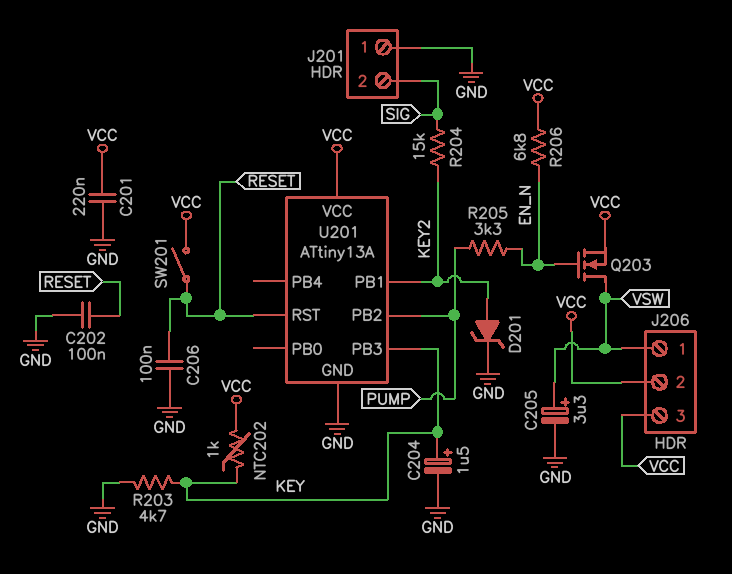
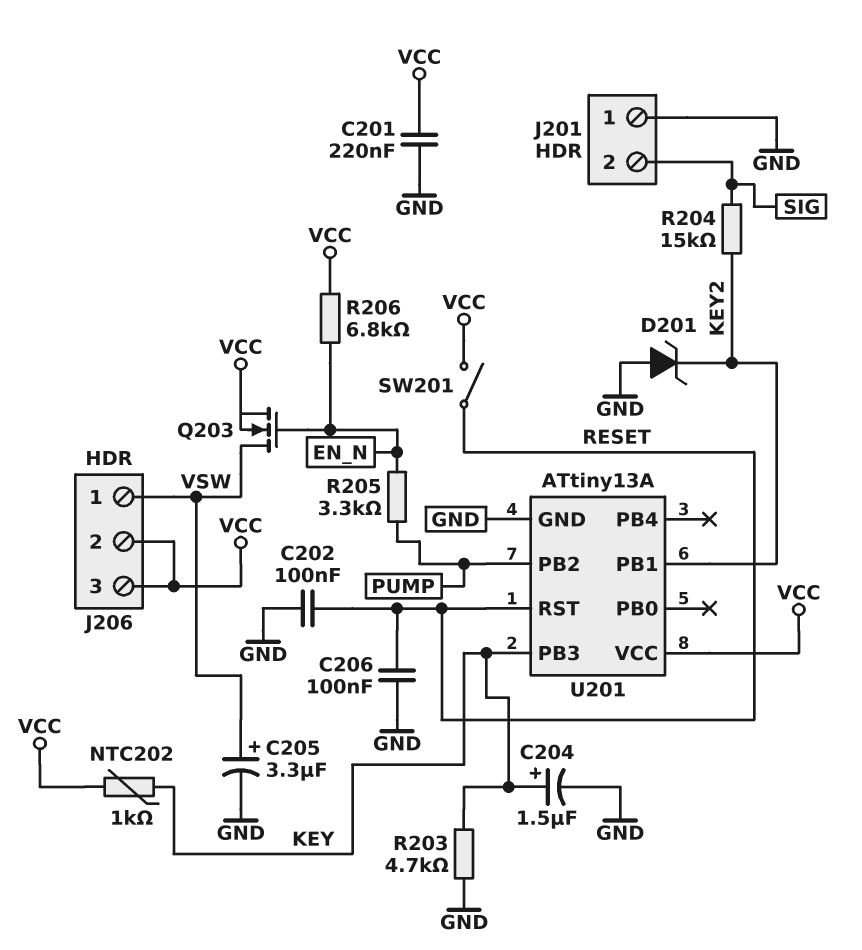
D201: zener (A KEY2, K GND) -> zener (A GND, K KEY2)

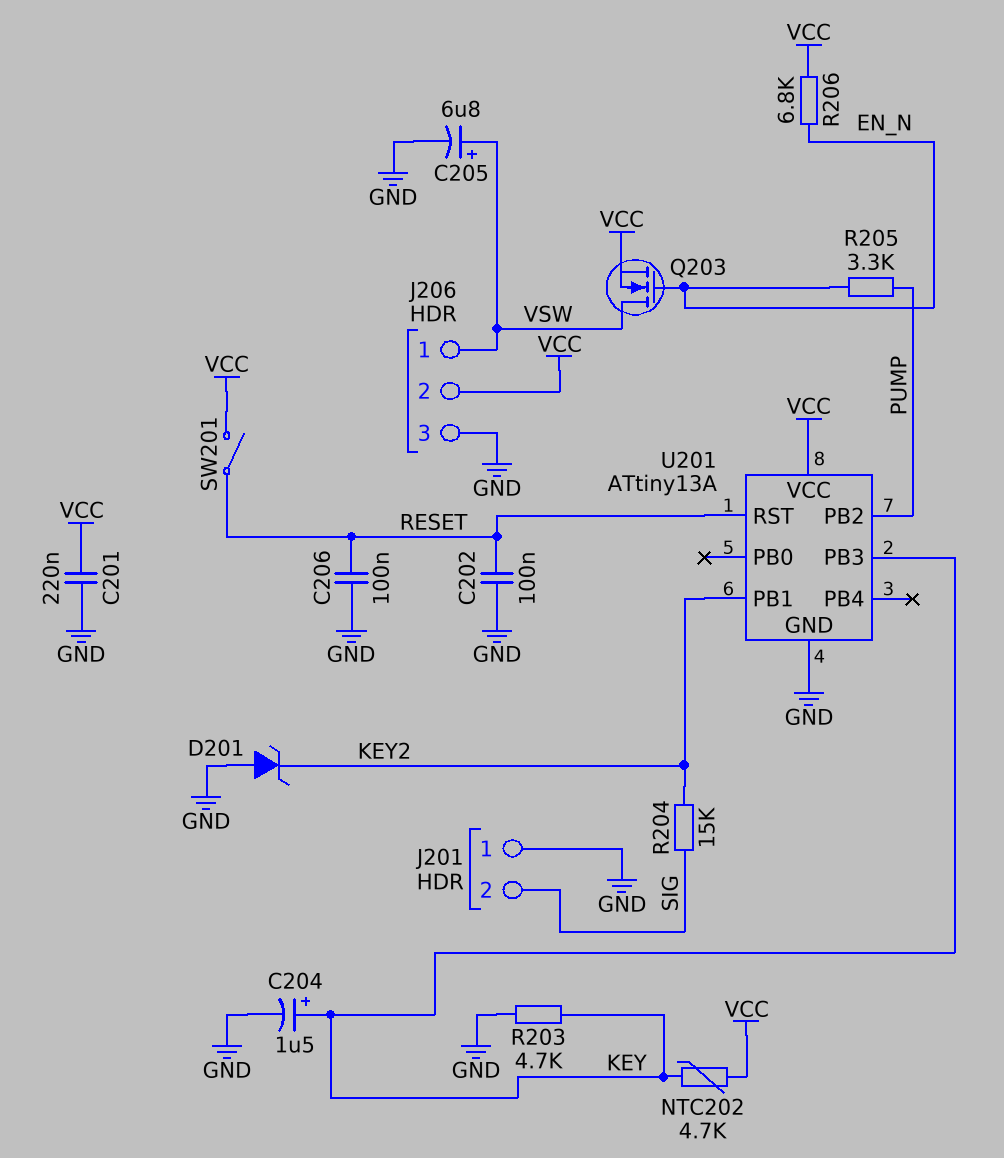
C205: 3.3uF (plus VSW, minus GND) -> 6.8uF (plus VSW, minus GND)
J206 pin 3: VCC -> GND
NTC202: 1k (KEY, VCC) -> 4.7k (KEY, VCC)

